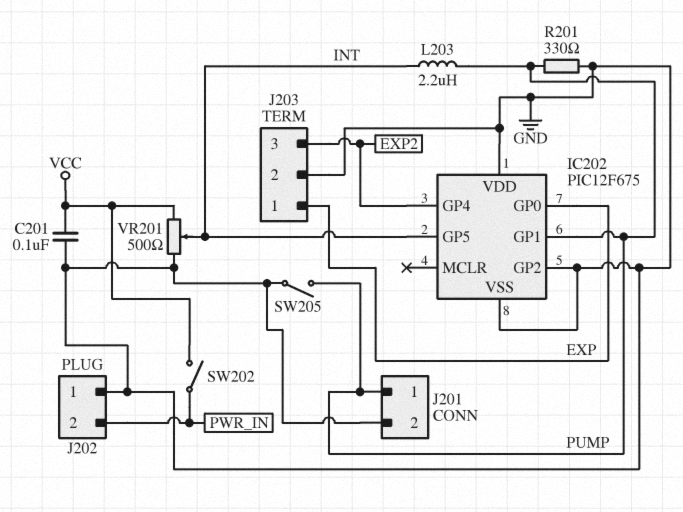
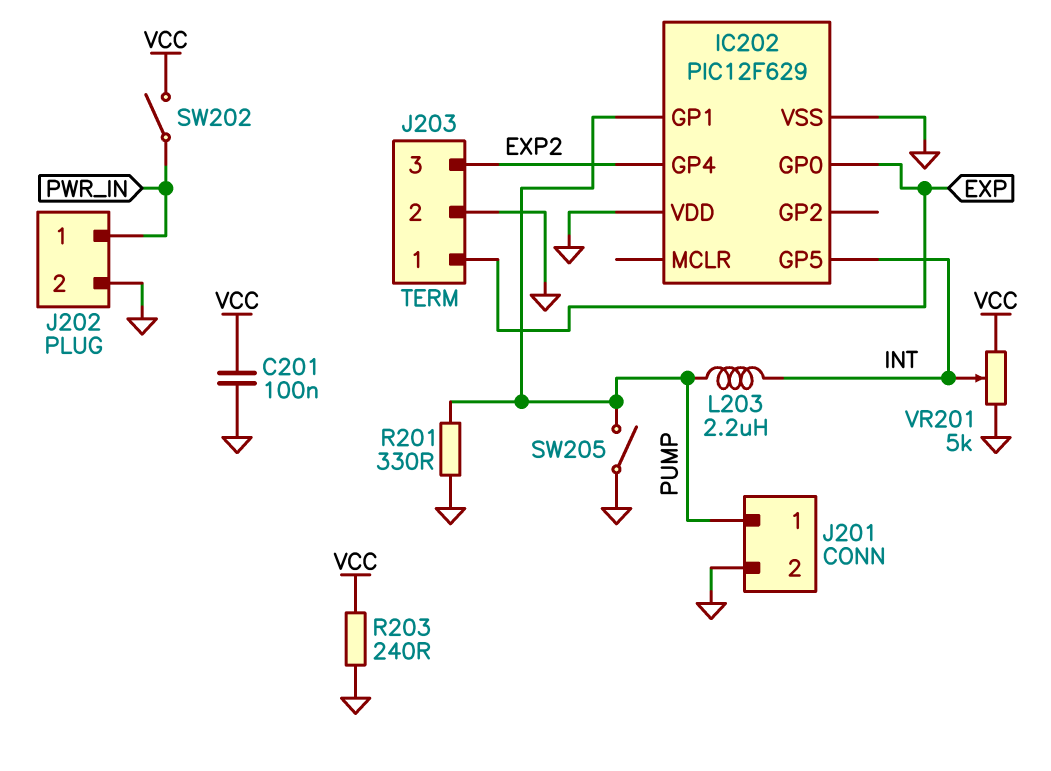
IC202: PIC12F675 -> PIC12F629
IC202 pin GP2: GND -> none
J202 pin 1: GND -> PWR_IN
J202 pin 2: PWR_IN -> GND
R203: none -> 240 (GND, VCC)
VR201: 500 (GND, VCC, wiper INT) -> 5k (GND, VCC, wiper INT)

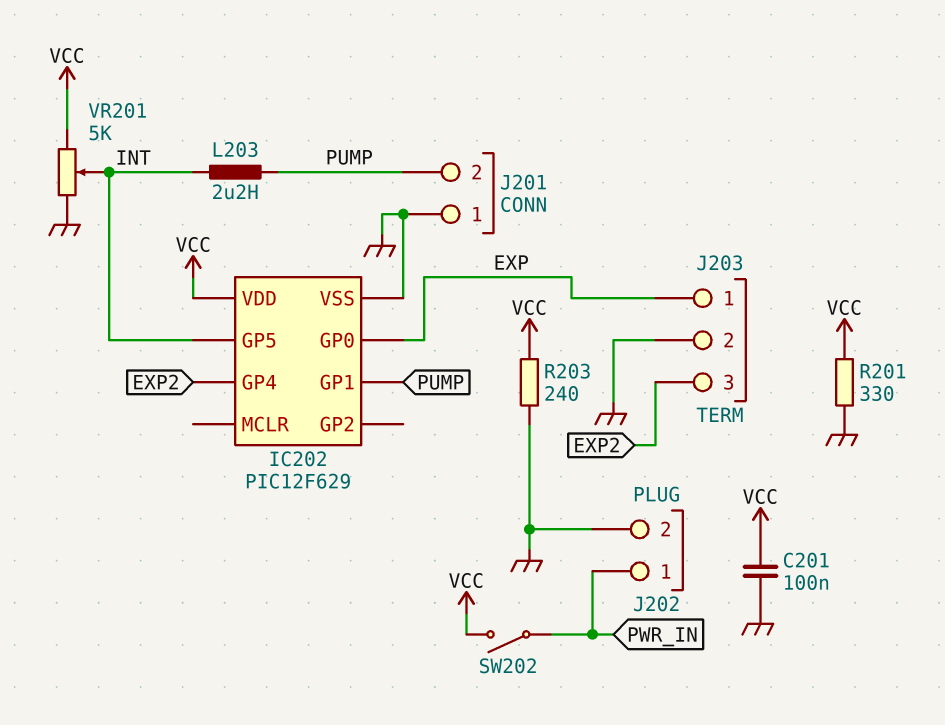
IC202 pin VDD: GND -> VCC
J201 pin 1: PUMP -> GND
J201 pin 2: GND -> PUMP
R201: 330 (GND, PUMP) -> 330 (GND, VCC)
SW205: switch (GND, PUMP) -> none

